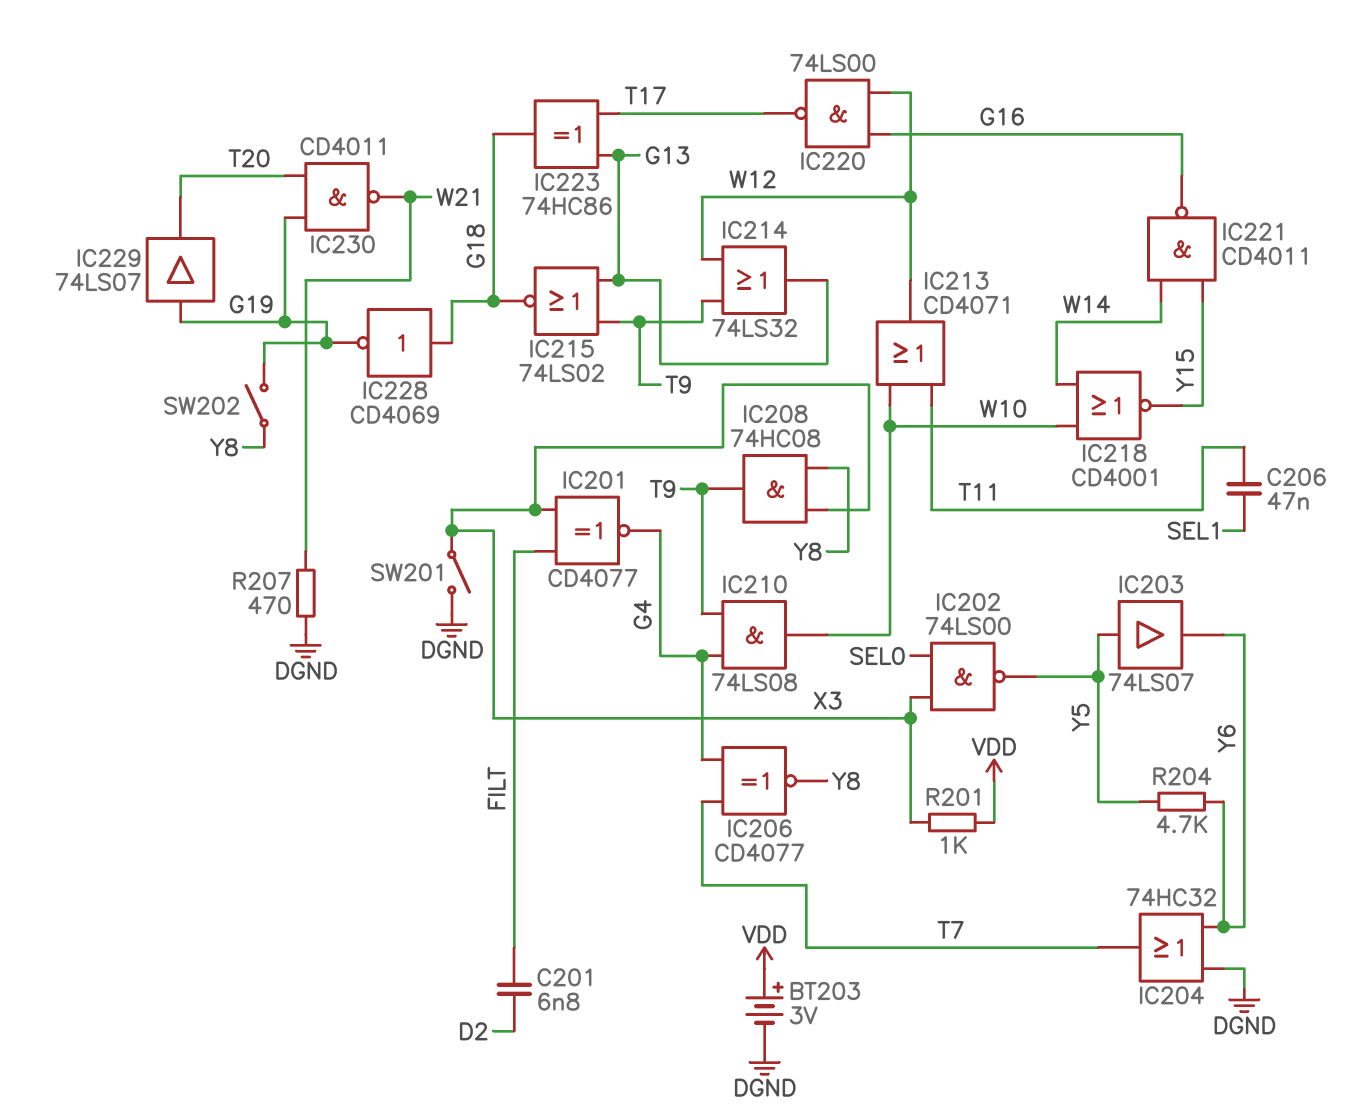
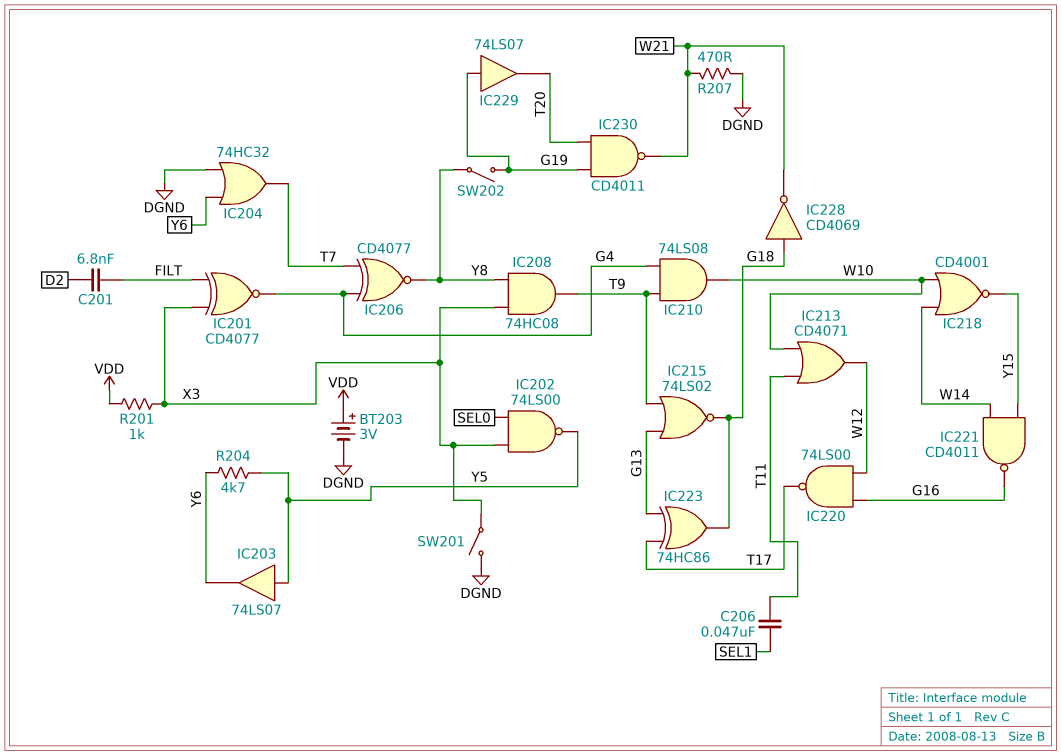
IC214: OR 74LS32 (in T9, in W12, out G13) -> none
IC228: NOT CD4069 (in G18, out G19) -> NOT CD4069 (in G18, out W21)

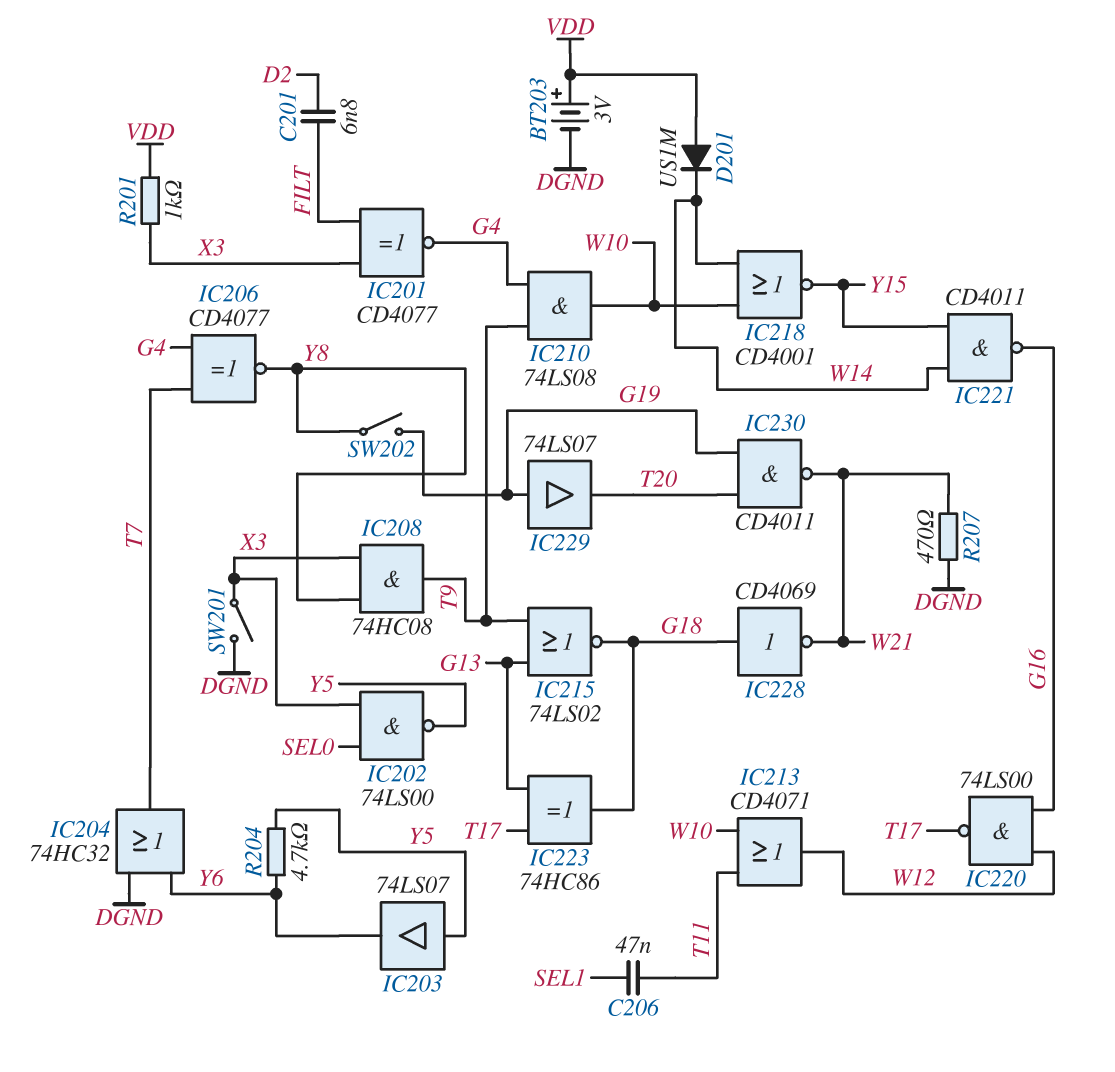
D201: none -> diode US1M (A VDD, K W14)

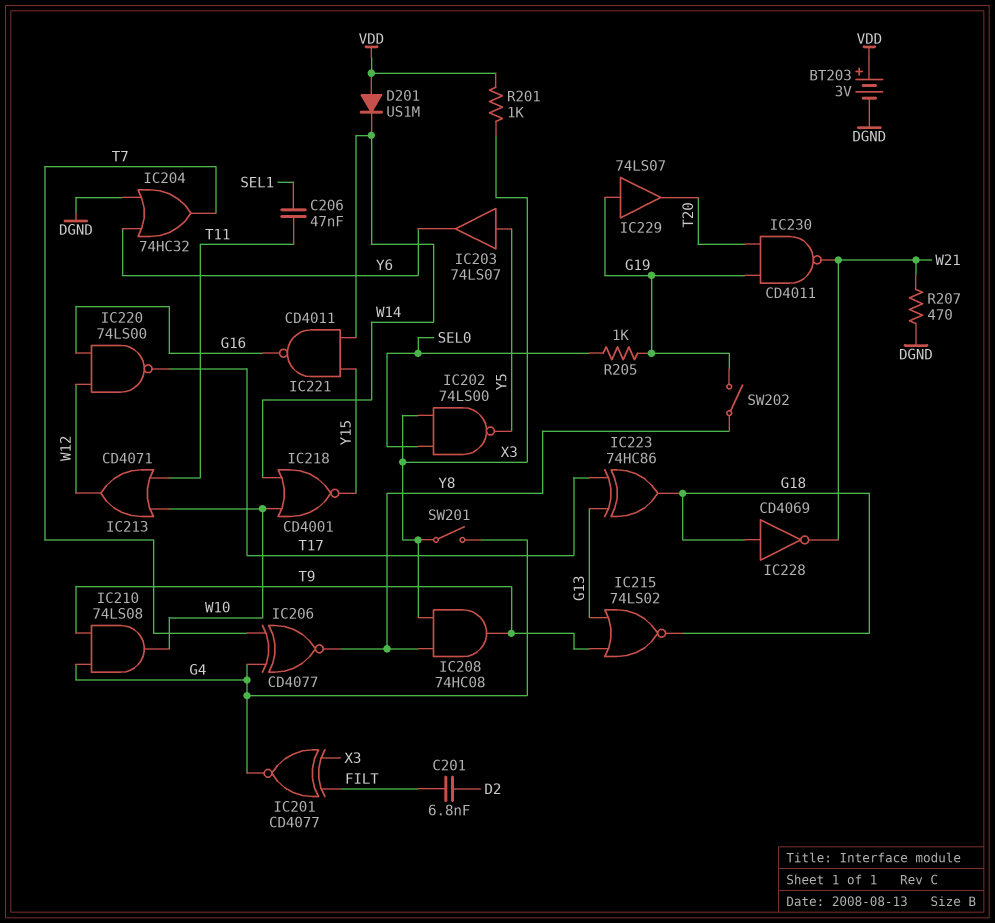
R204: 4.7k (Y5, Y6) -> none
R205: none -> 1k (G19, SEL0)
SW201: switch (DGND, X3) -> switch (G4, X3)

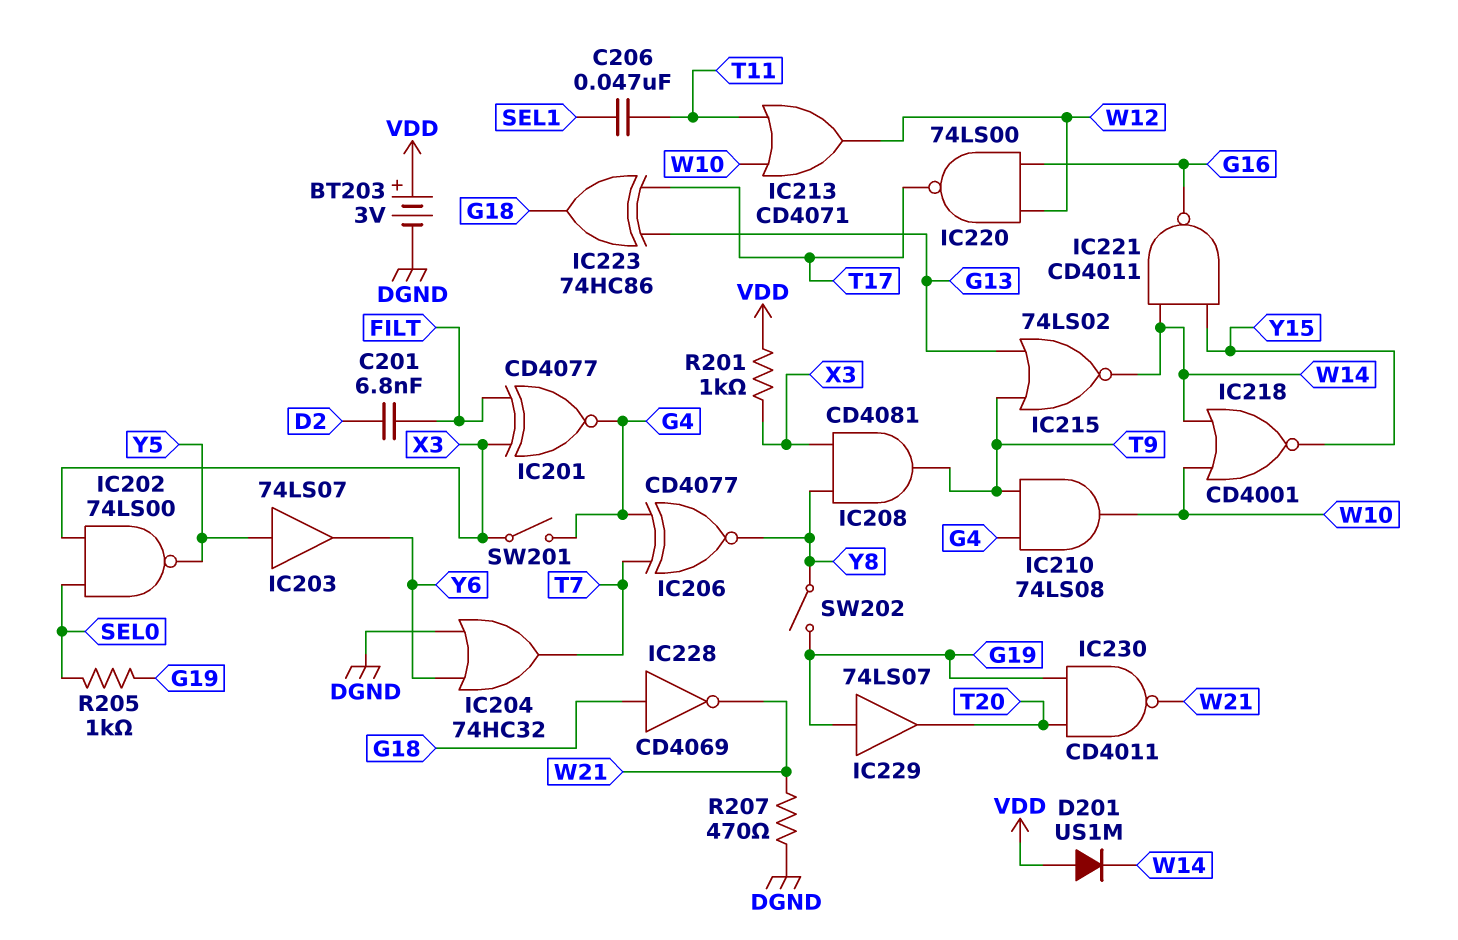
IC208: AND 74HC08 (in X3, in Y8, out T9) -> AND CD4081 (in X3, in Y8, out T9)
IC215: NOR 74LS02 (in G13, in T9, out G18) -> NOR 74LS02 (in G13, in T9, out W14)

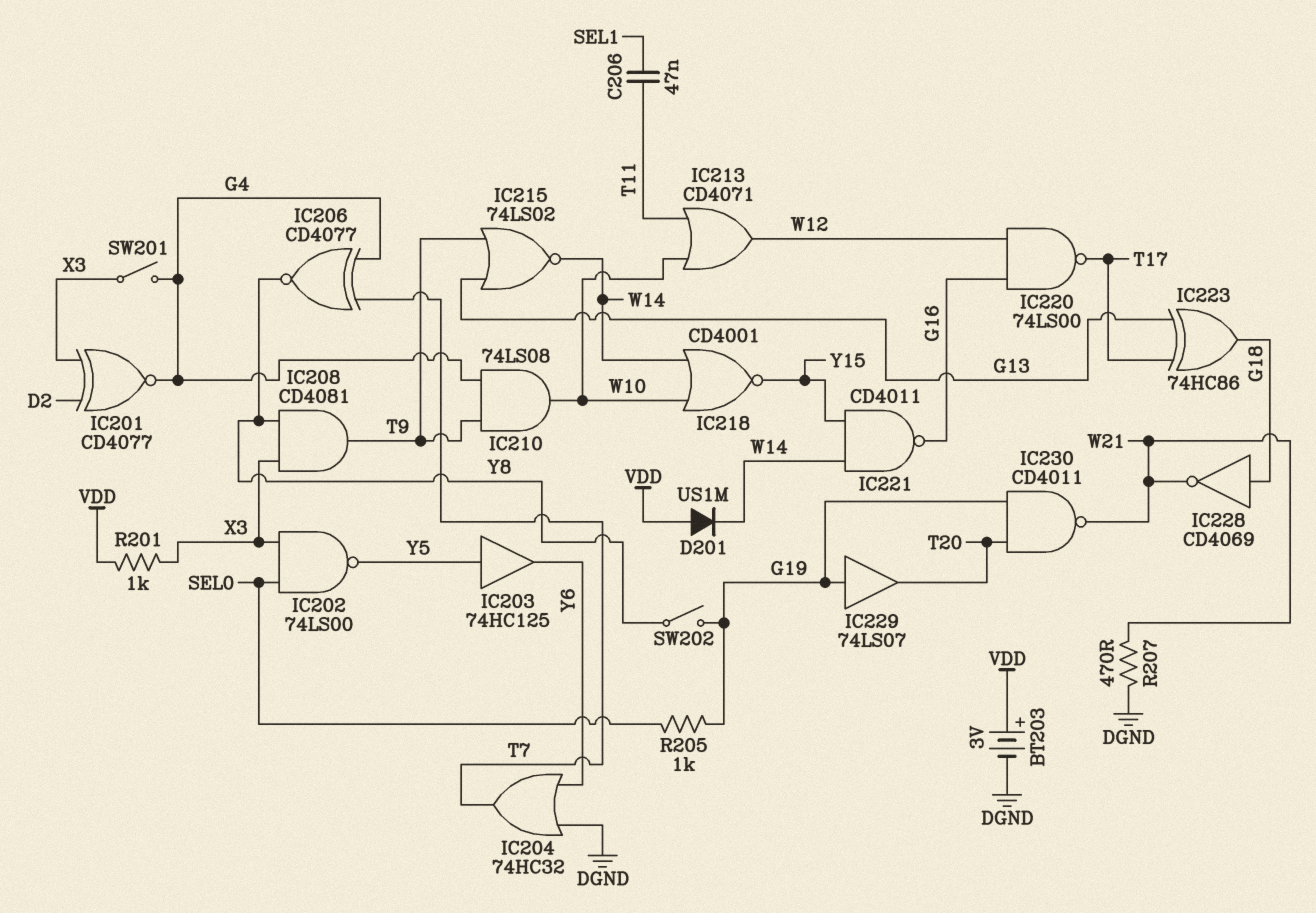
C201: 6.8nF (D2, FILT) -> none
IC201: XNOR CD4077 (in FILT, in X3, out G4) -> XNOR CD4077 (in D2, in X3, out G4)
IC203: buffer 74LS07 (in Y5, out Y6) -> buffer 74HC125 (in Y5, out Y6)

